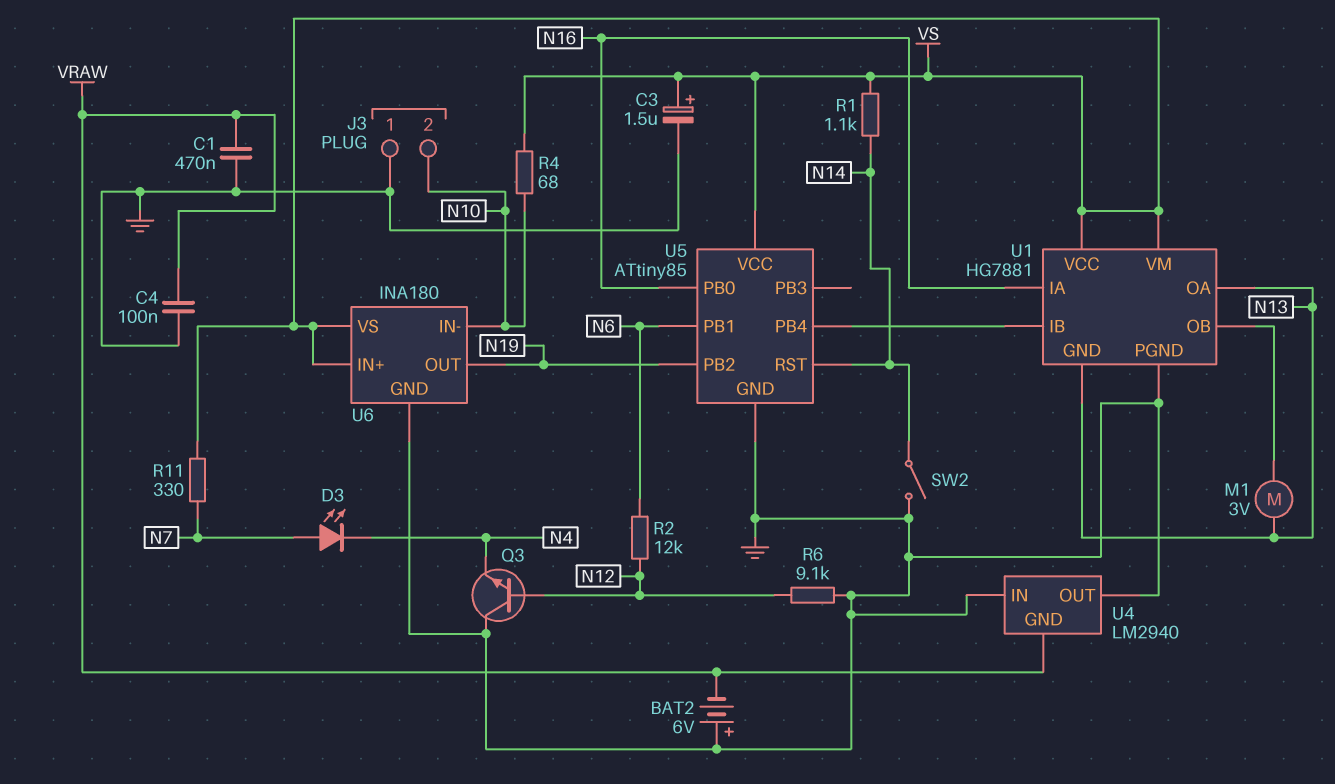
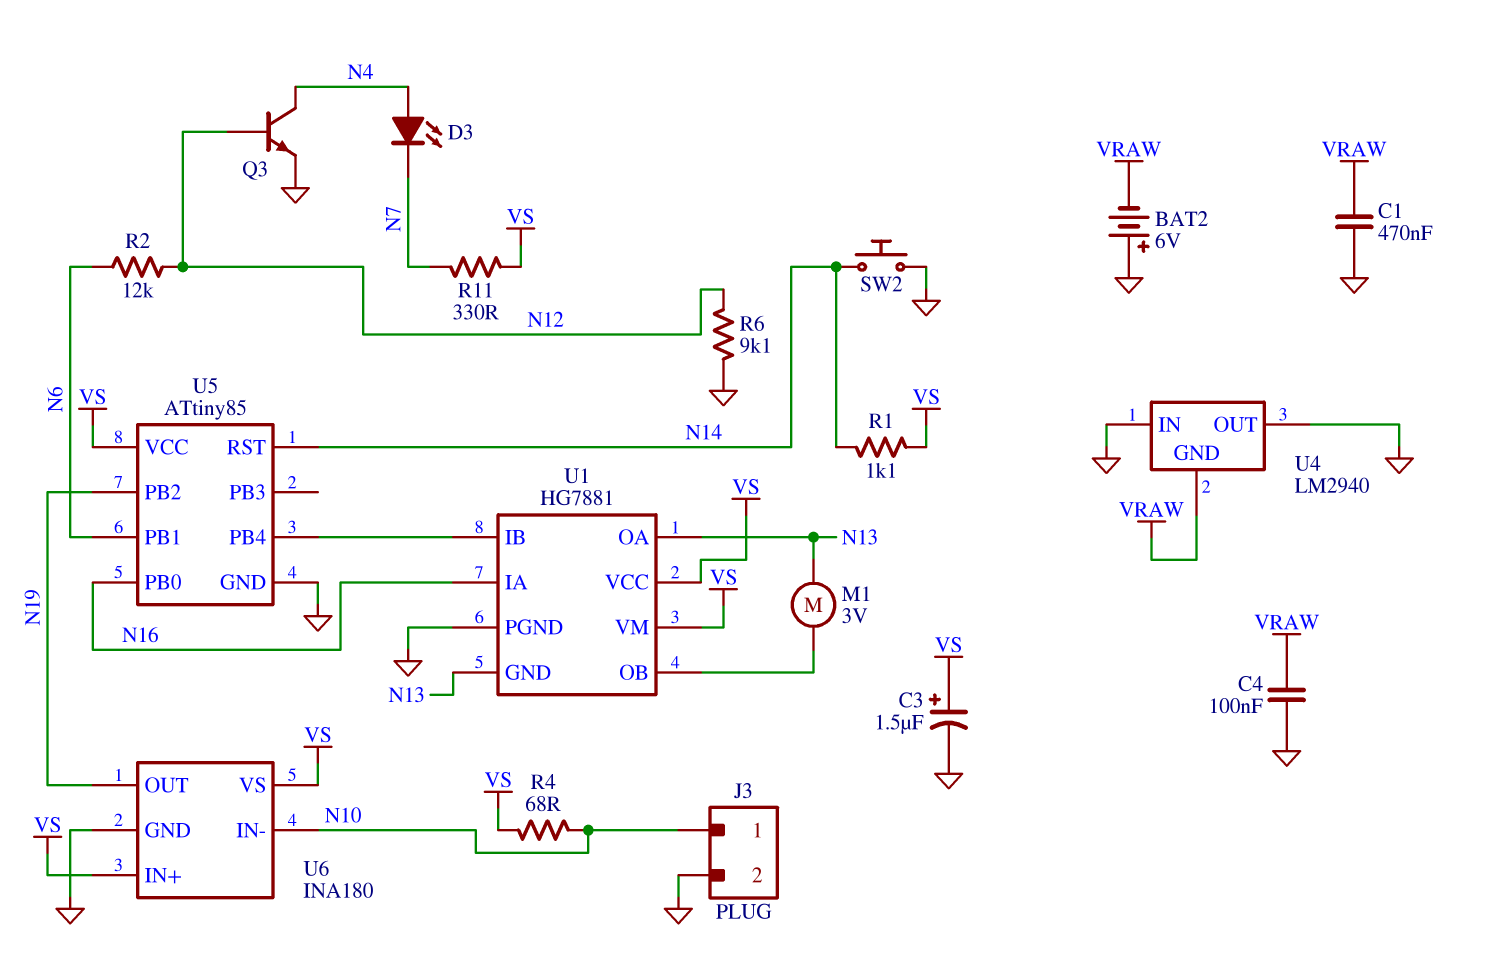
D3: LED (A N7, K N4) -> LED (A N4, K N7)
J3 pin 1: GND -> N10
J3 pin 2: N10 -> GND
Q3: NPN (B N12, C GND, E N4) -> NPN (B N12, C N4, E GND)
SW2: switch (GND, N14) -> button (GND, N14)

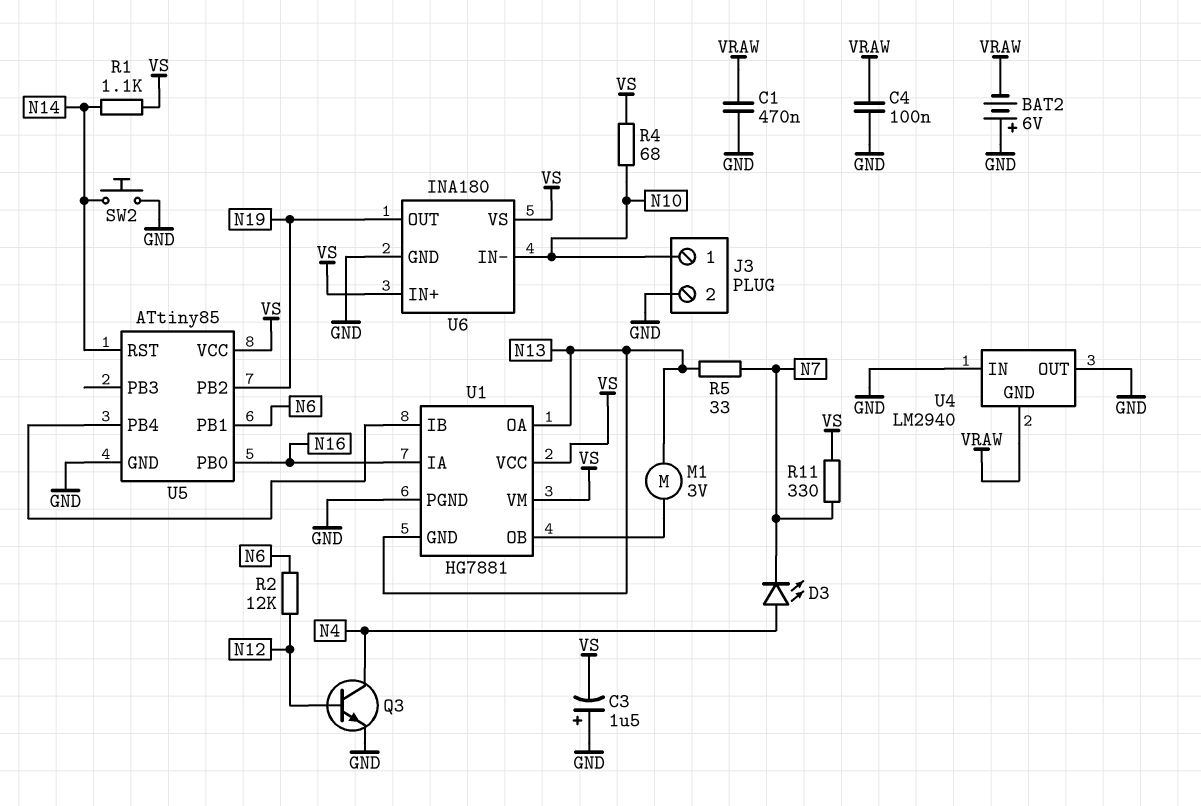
C3: 1.5uF (plus VS, minus GND) -> 1.5uF (plus GND, minus VS)
R5: none -> 33 (N7, N13)
R6: 9.1k (GND, N12) -> none

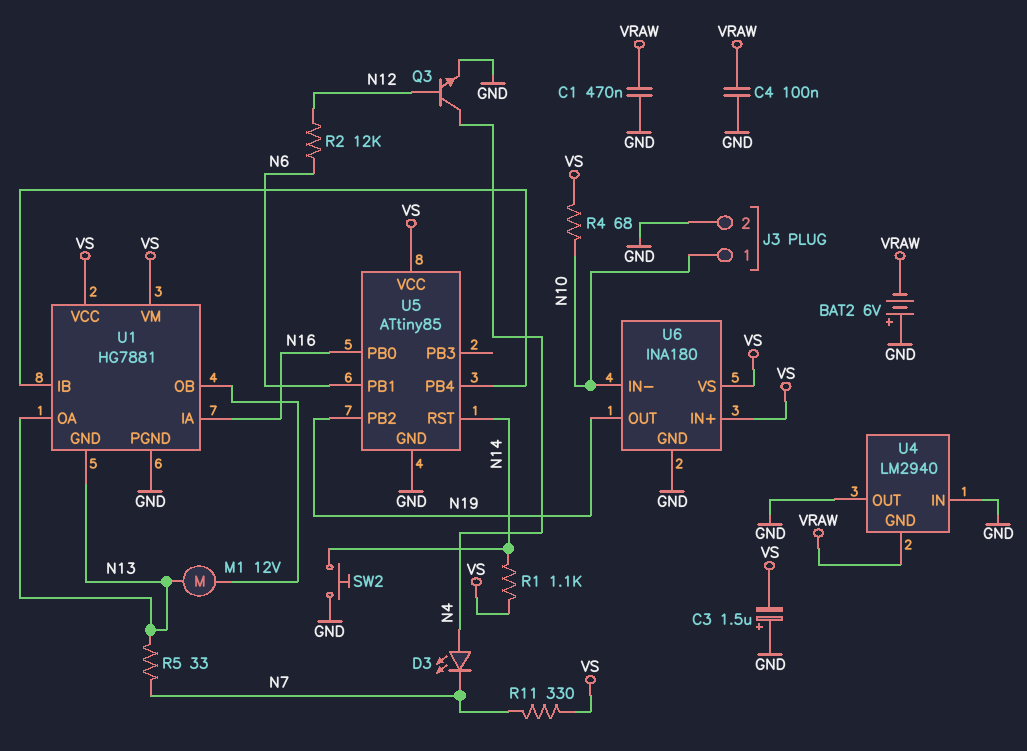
M1: motor 3V (N13, U1/OB) -> motor 12V (N13, U1/OB)

